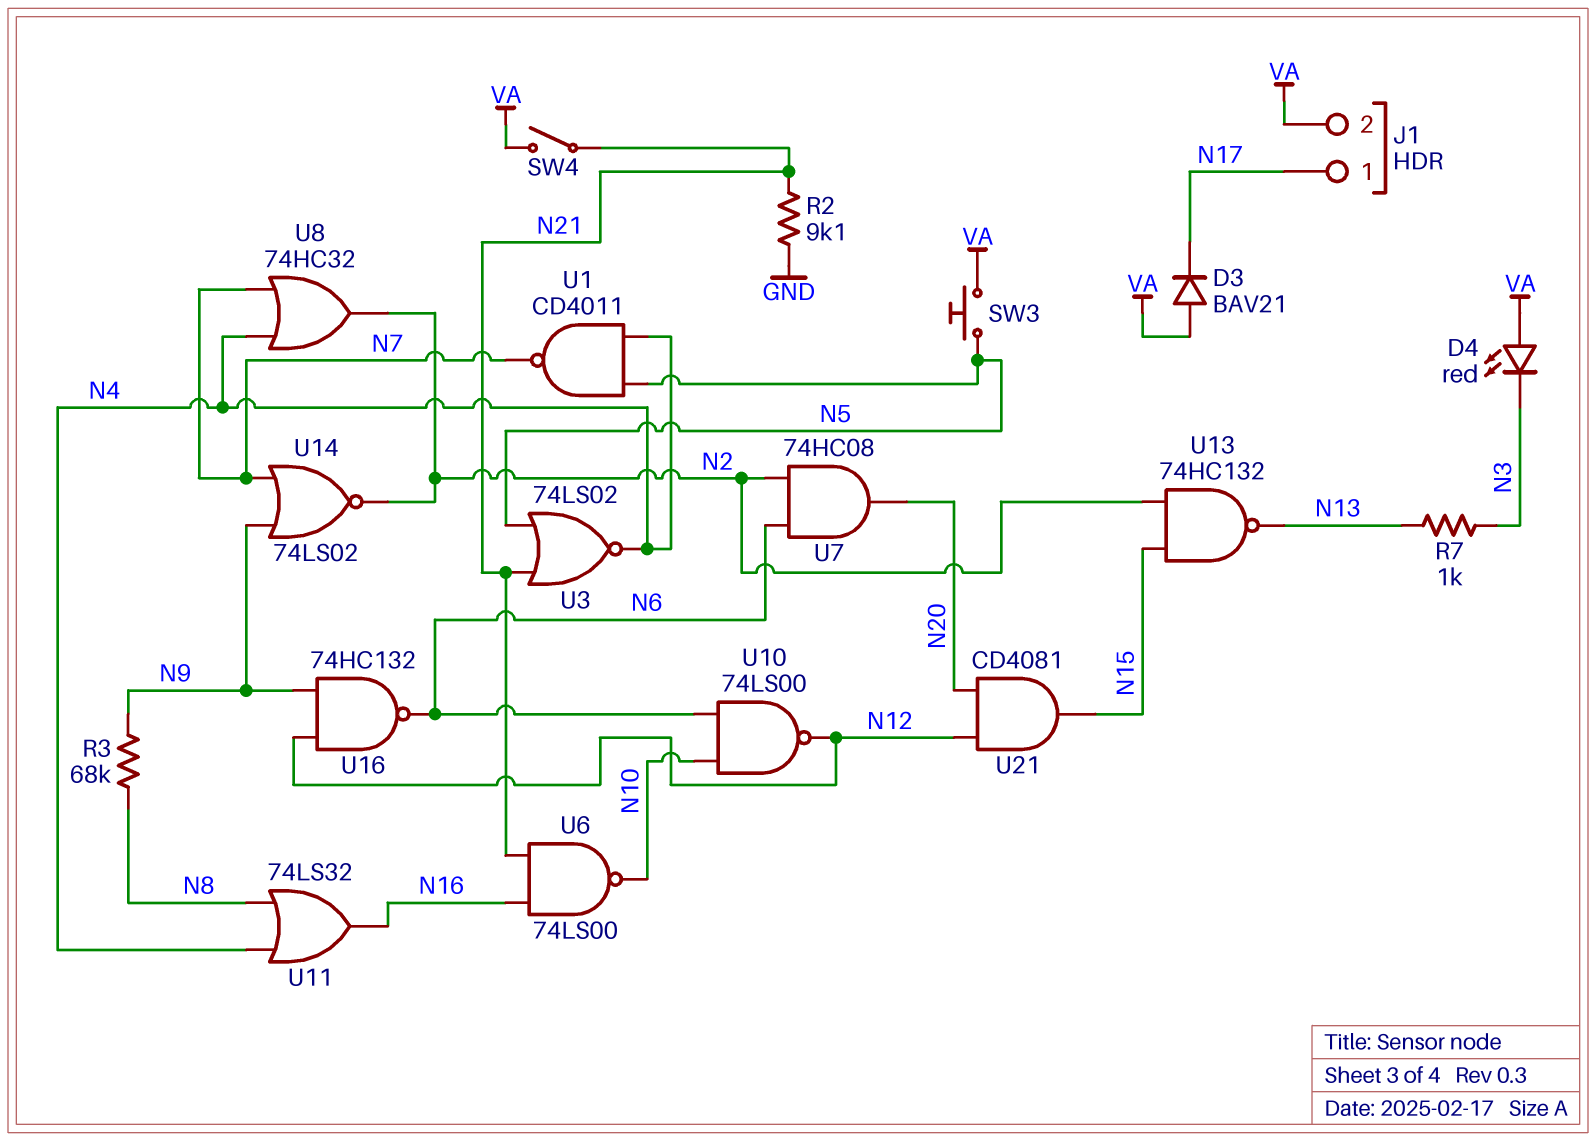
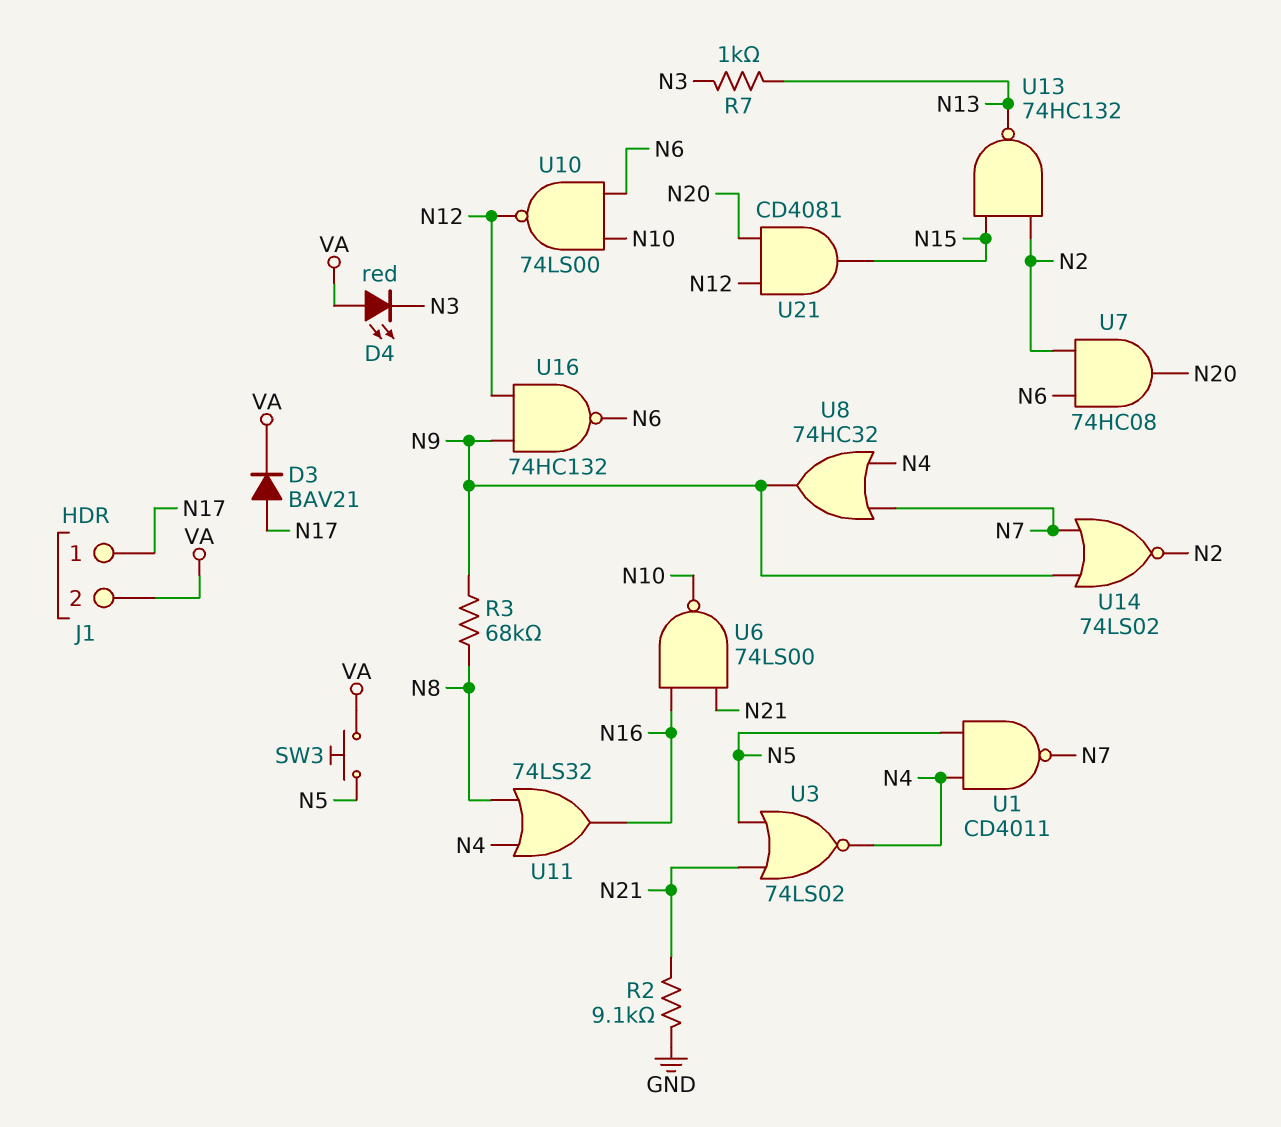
D3: diode BAV21 (A VA, K N17) -> diode BAV21 (A N17, K VA)
SW4: switch (N21, VA) -> none
U8: OR 74HC32 (in N4, in N7, out N2) -> OR 74HC32 (in N4, in N7, out N9)

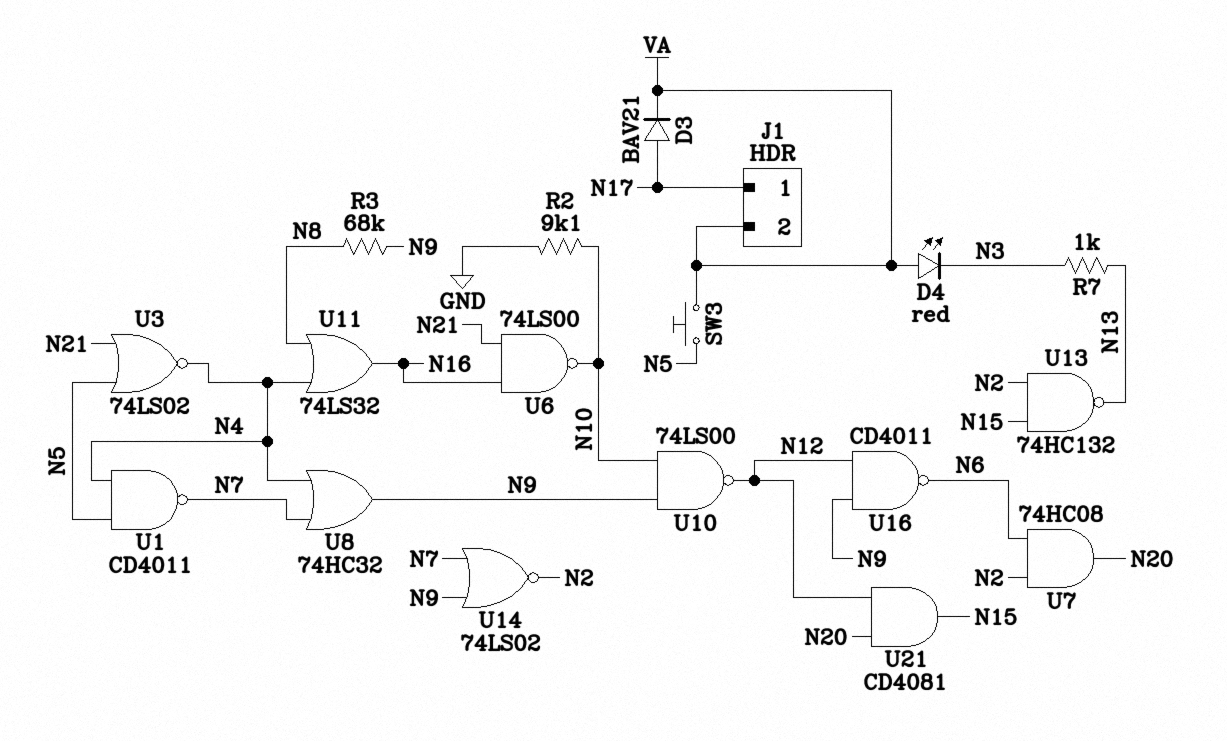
R2: 9.1k (GND, N21) -> 9.1k (GND, N10)
U10: NAND 74LS00 (in N6, in N10, out N12) -> NAND 74LS00 (in N9, in N10, out N12)
U16: NAND 74HC132 (in N9, in N12, out N6) -> NAND CD4011 (in N9, in N12, out N6)

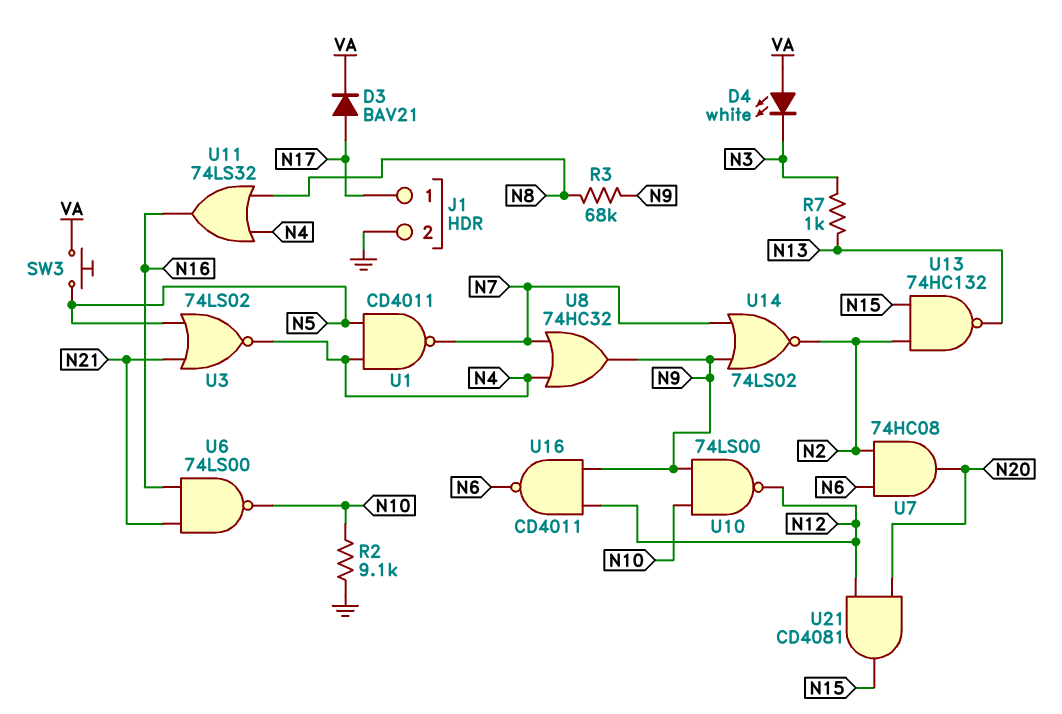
D4: LED red (A VA, K N3) -> LED white (A VA, K N3)
J1 pin 2: VA -> GND

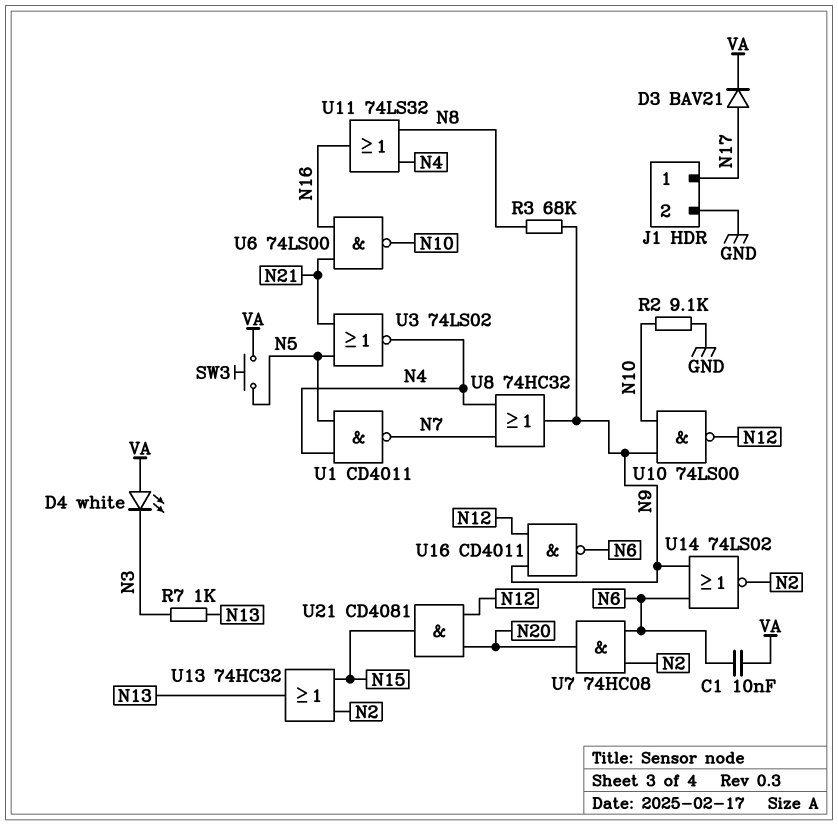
C1: none -> 10nF (N6, VA)
U13: NAND 74HC132 (in N2, in N15, out N13) -> OR 74HC32 (in N2, in N15, out N13)
U14: NOR 74LS02 (in N7, in N9, out N2) -> NOR 74LS02 (in N6, in N9, out N2)

